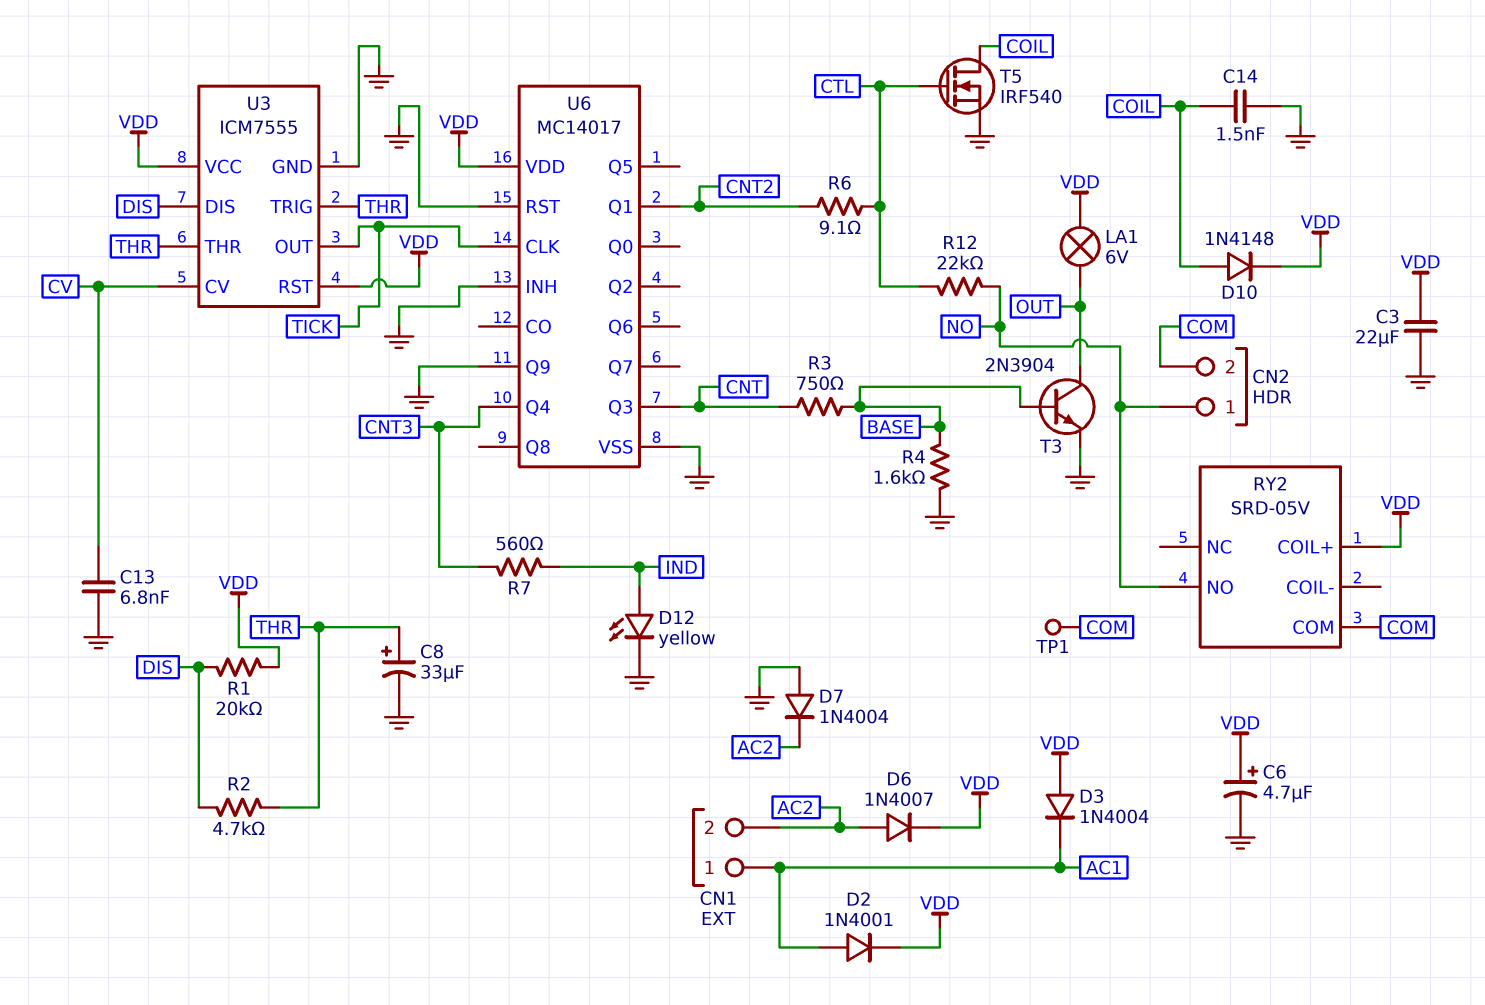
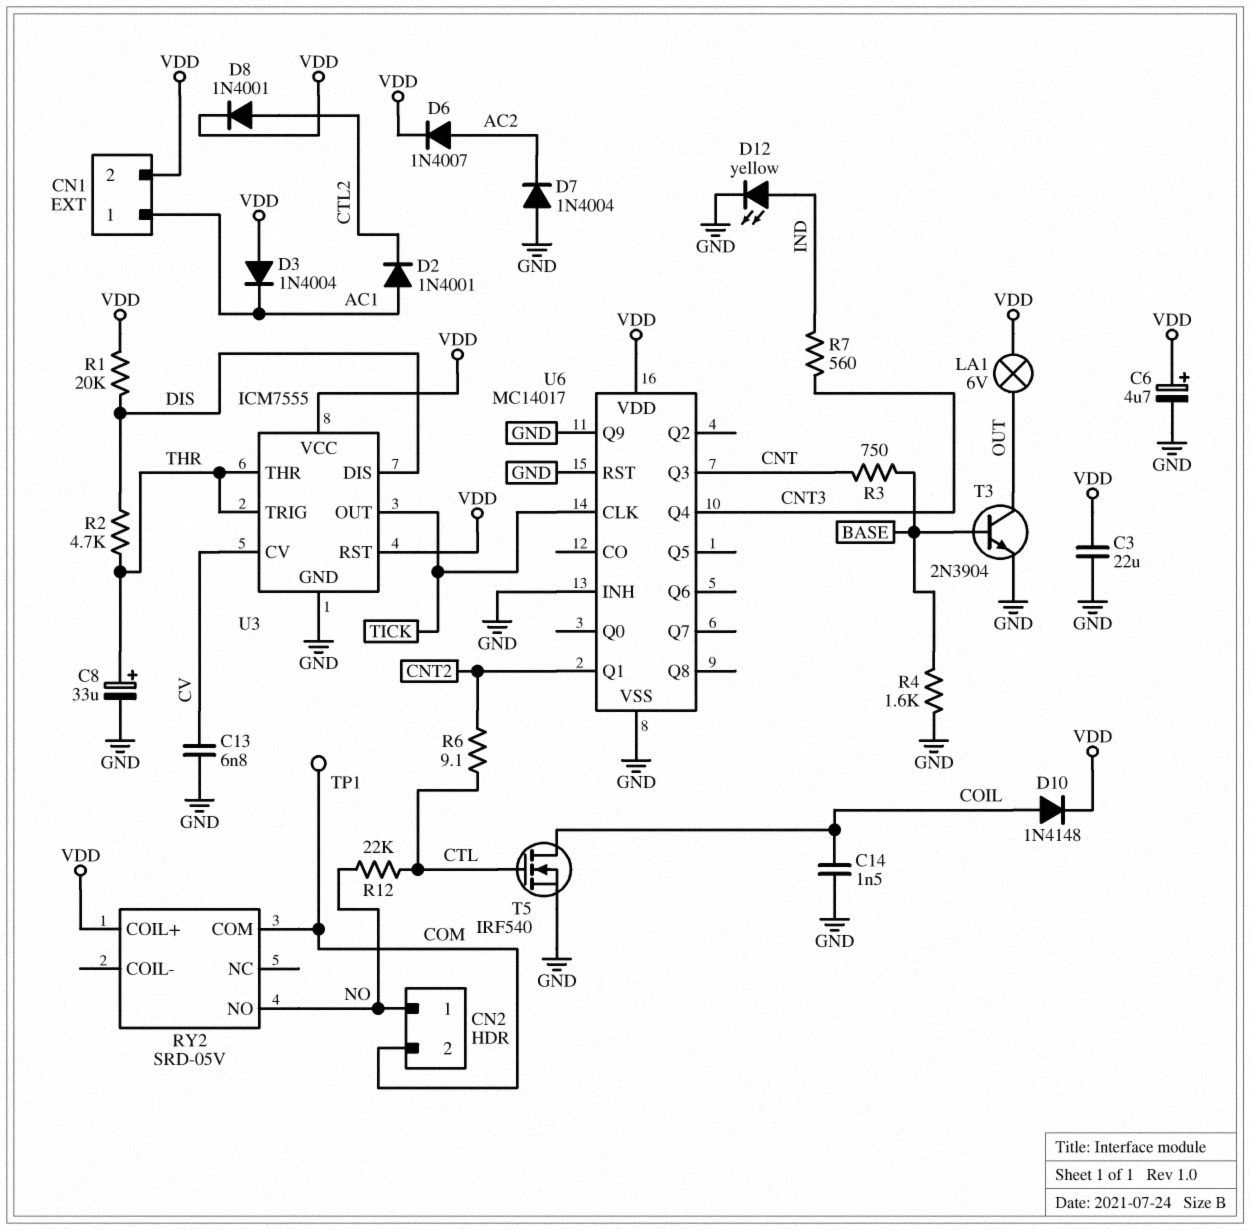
CN1 pin 2: AC2 -> VDD
D2: diode 1N4001 (A AC1, K VDD) -> diode 1N4001 (A AC1, K CTL2)
D8: none -> diode 1N4001 (A CTL2, K VDD)

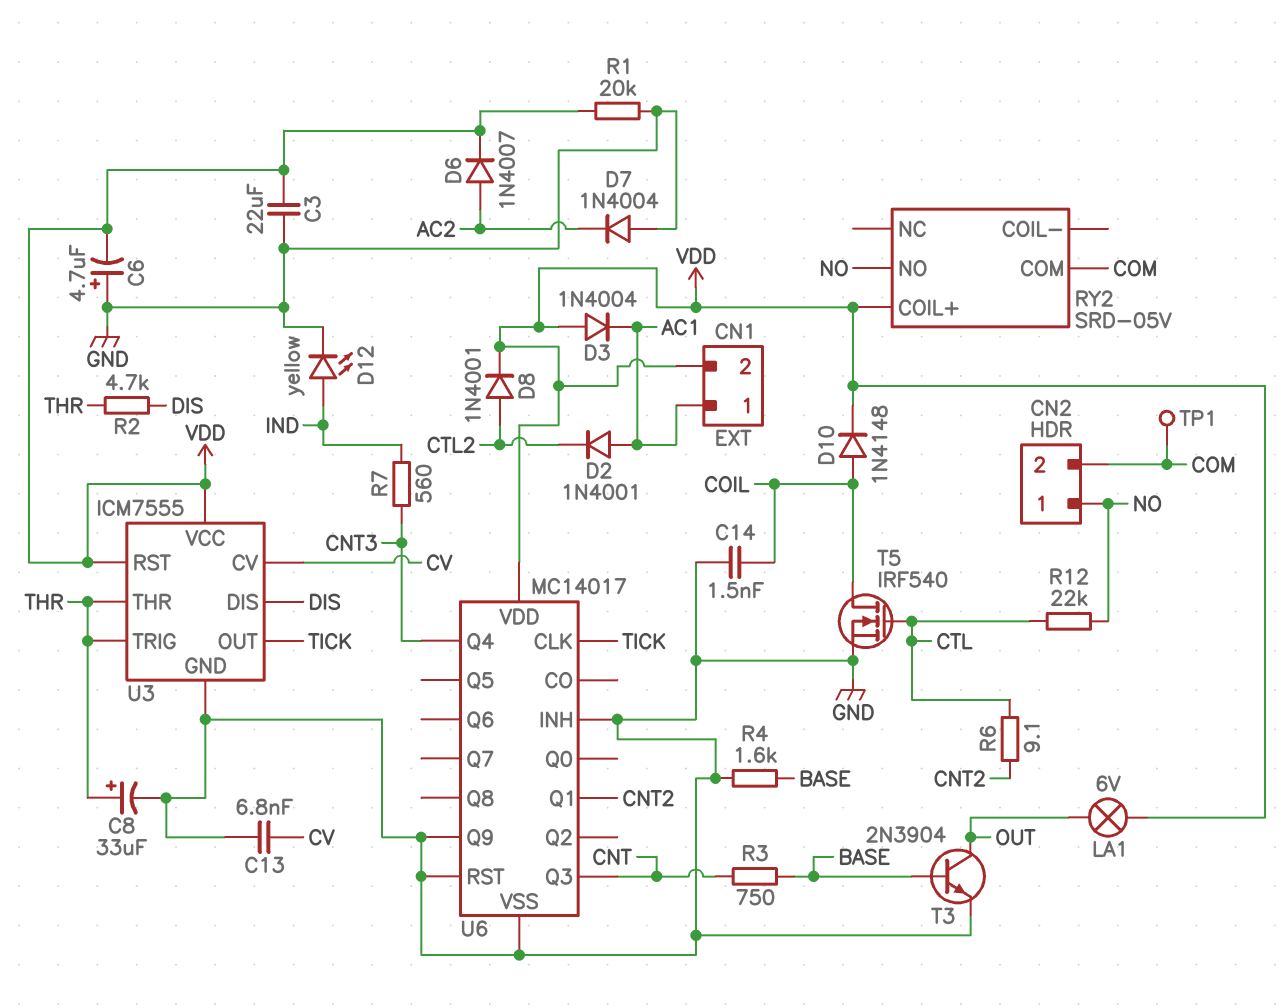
C6: 4.7uF (plus VDD, minus GND) -> 4.7uF (plus GND, minus VDD)
R1: 20k (DIS, VDD) -> 20k (GND, VDD)

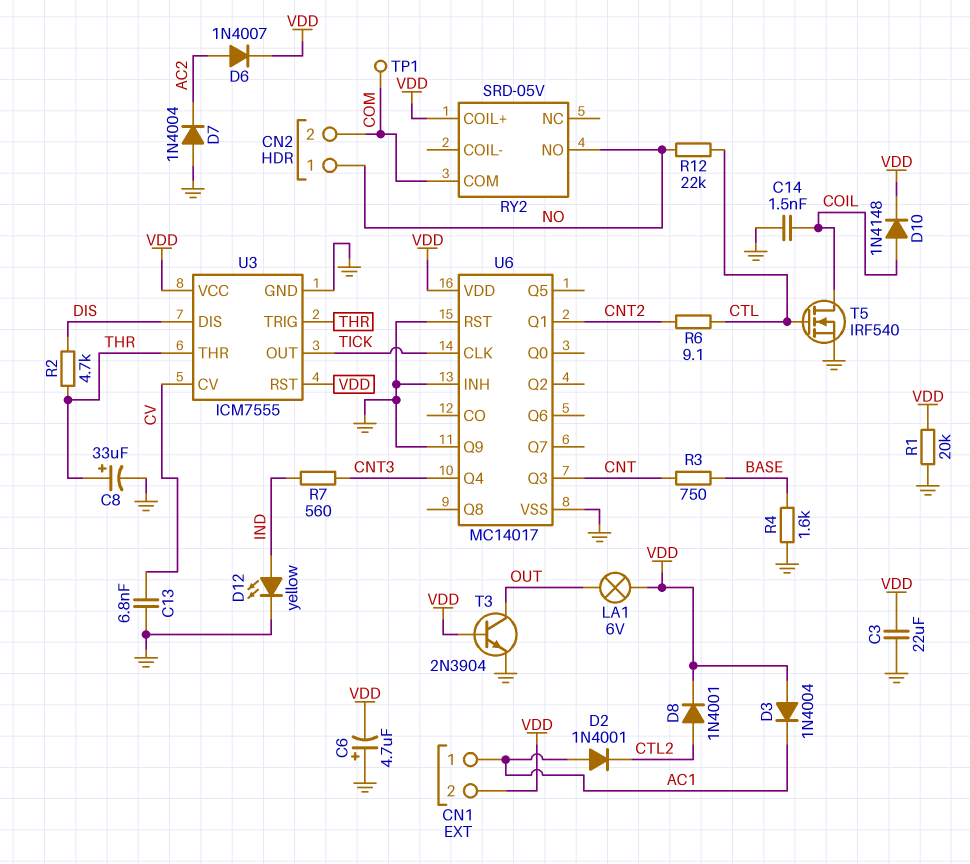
T3: NPN 2N3904 (B BASE, C OUT, E GND) -> NPN 2N3904 (B VDD, C OUT, E GND)

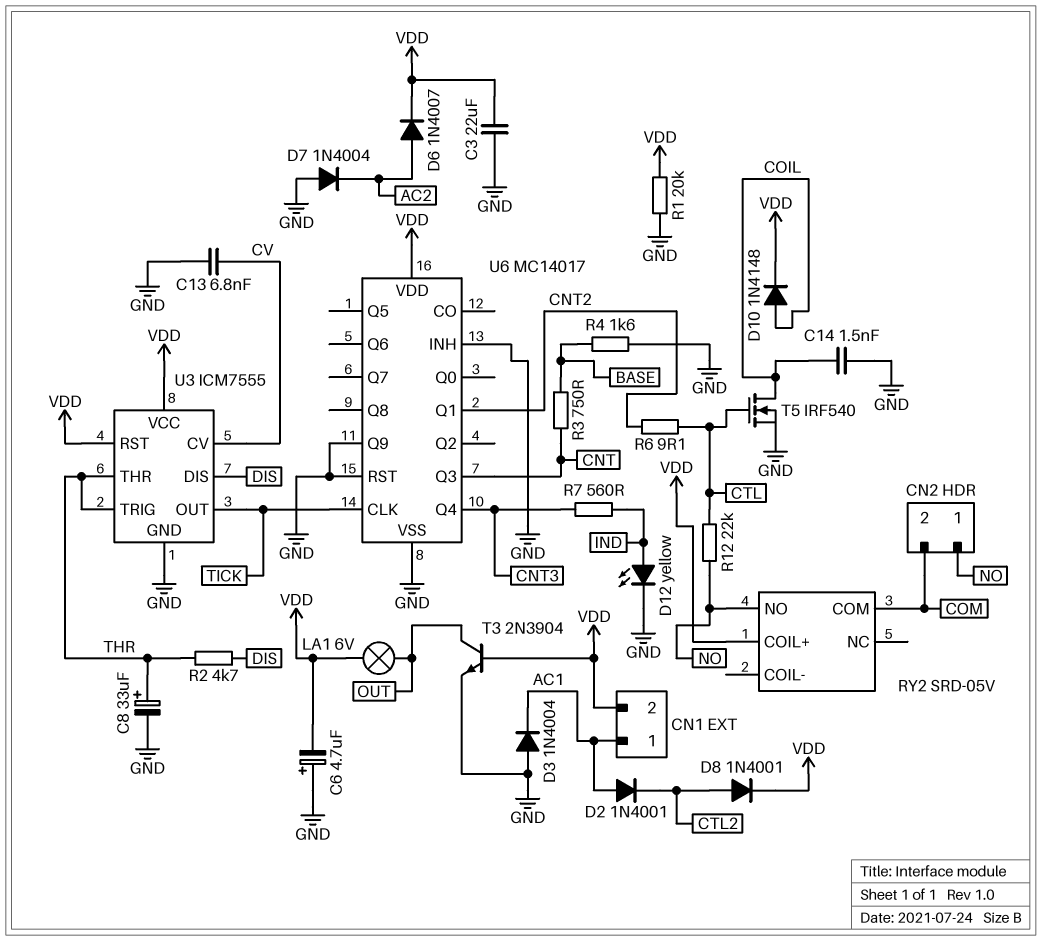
D3: diode 1N4004 (A VDD, K AC1) -> diode 1N4004 (A GND, K AC1)
TP1: test point (COM) -> none

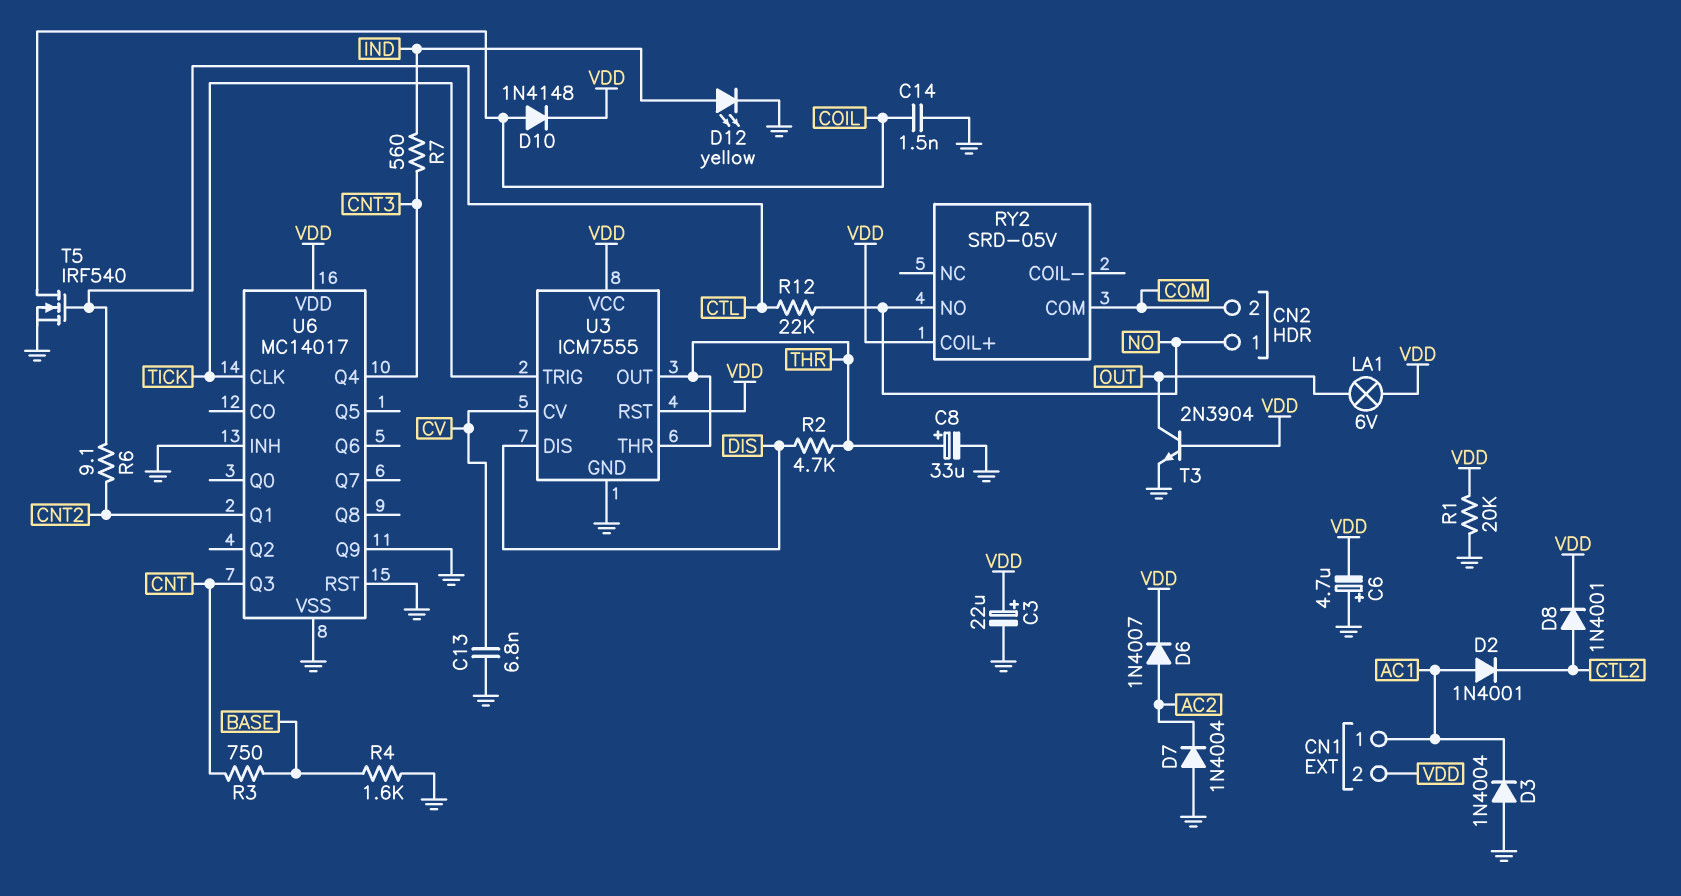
C3: 22uF (GND, VDD) -> 22uF (plus VDD, minus GND)
U3 pin OUT: TICK -> THR
U3 pin TRIG: THR -> TICK

